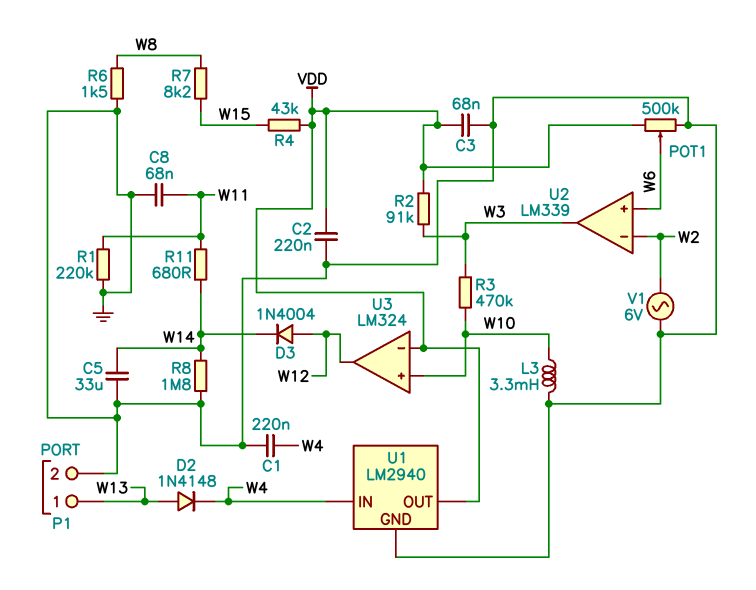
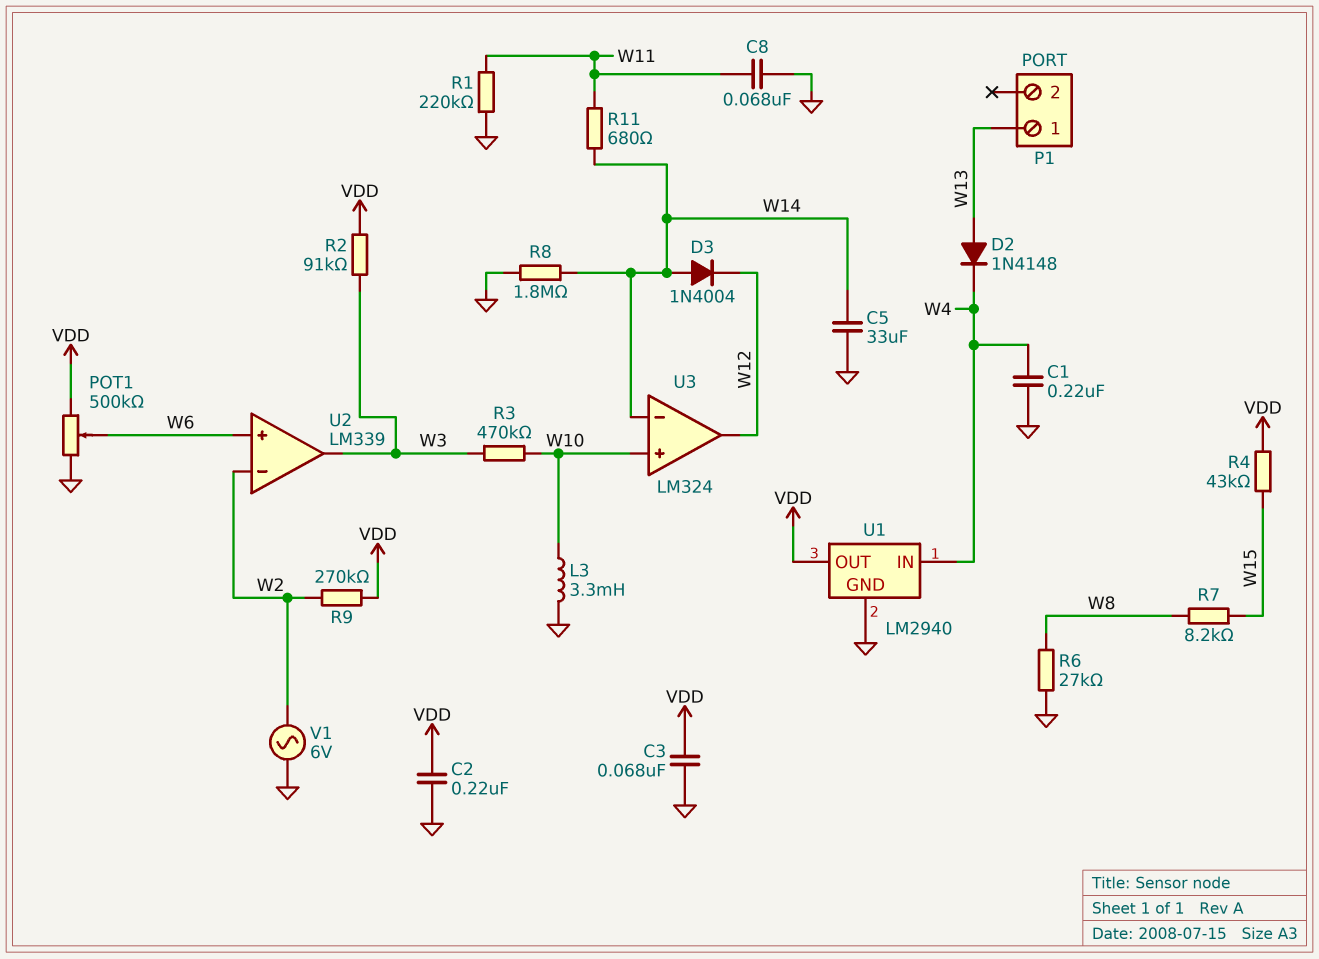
D3: diode 1N4004 (A W12, K W14) -> diode 1N4004 (A W14, K W12)
P1 pin 2: GND -> none
R6: 1.5k (GND, W8) -> 27k (GND, W8)
R9: none -> 270k (VDD, W2)
U3 pin in-: VDD -> W14

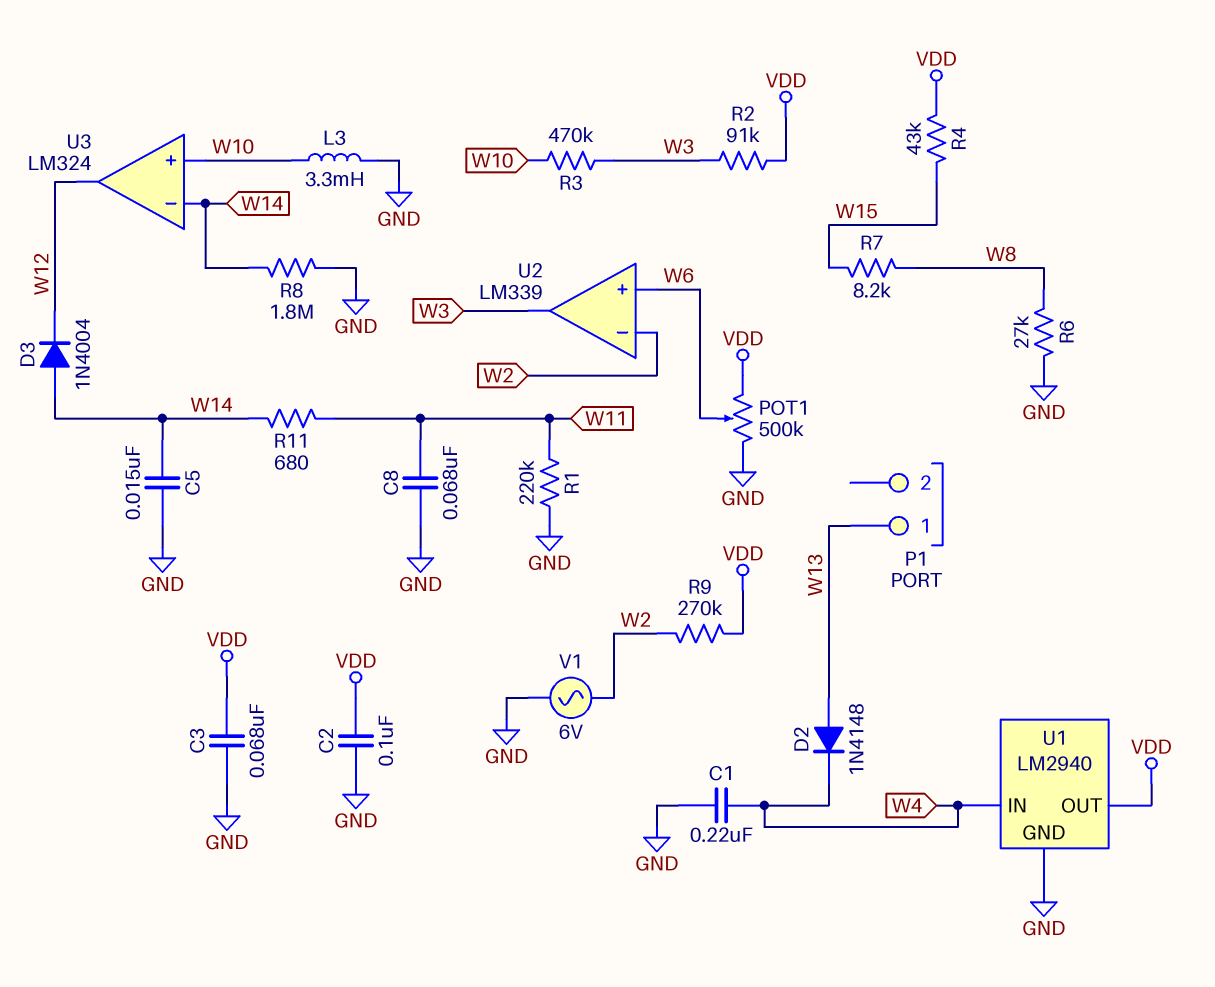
C2: 220nF (GND, VDD) -> 100nF (GND, VDD)
C5: 33uF (GND, W14) -> 15nF (GND, W14)

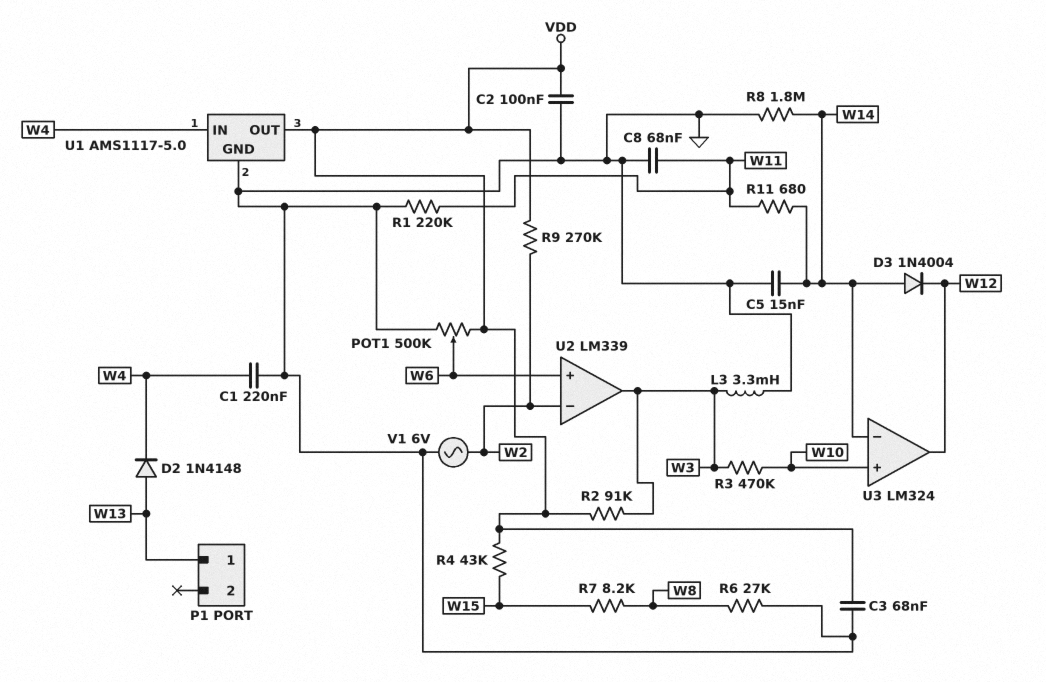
L3: 3.3mH (GND, W10) -> 3.3mH (GND, W3)
U1: LM2940 -> AMS1117-5.0

